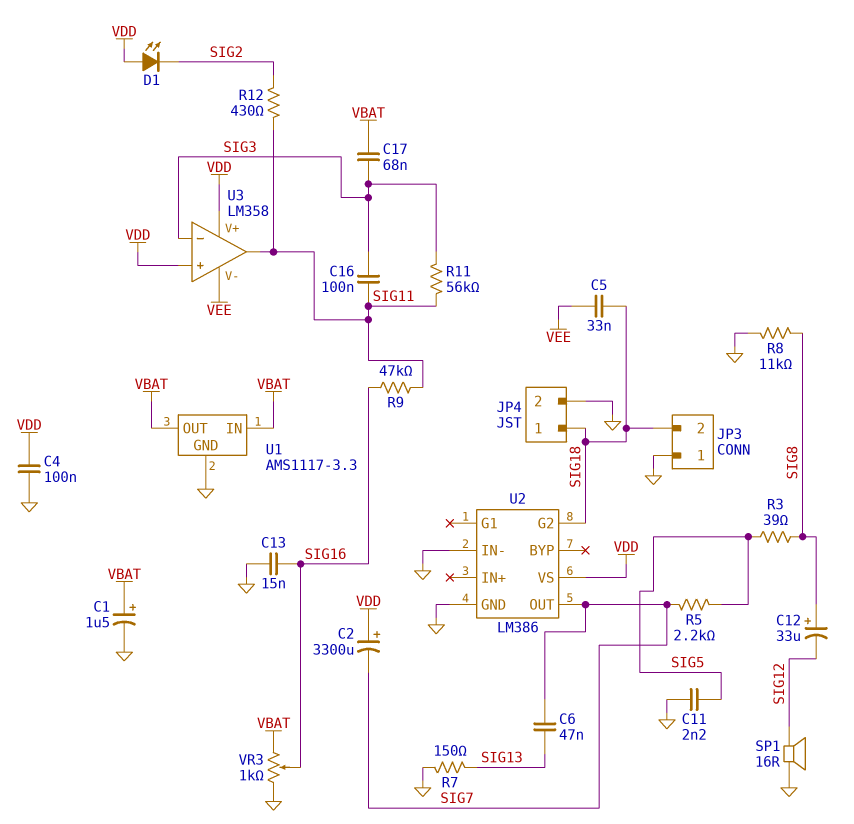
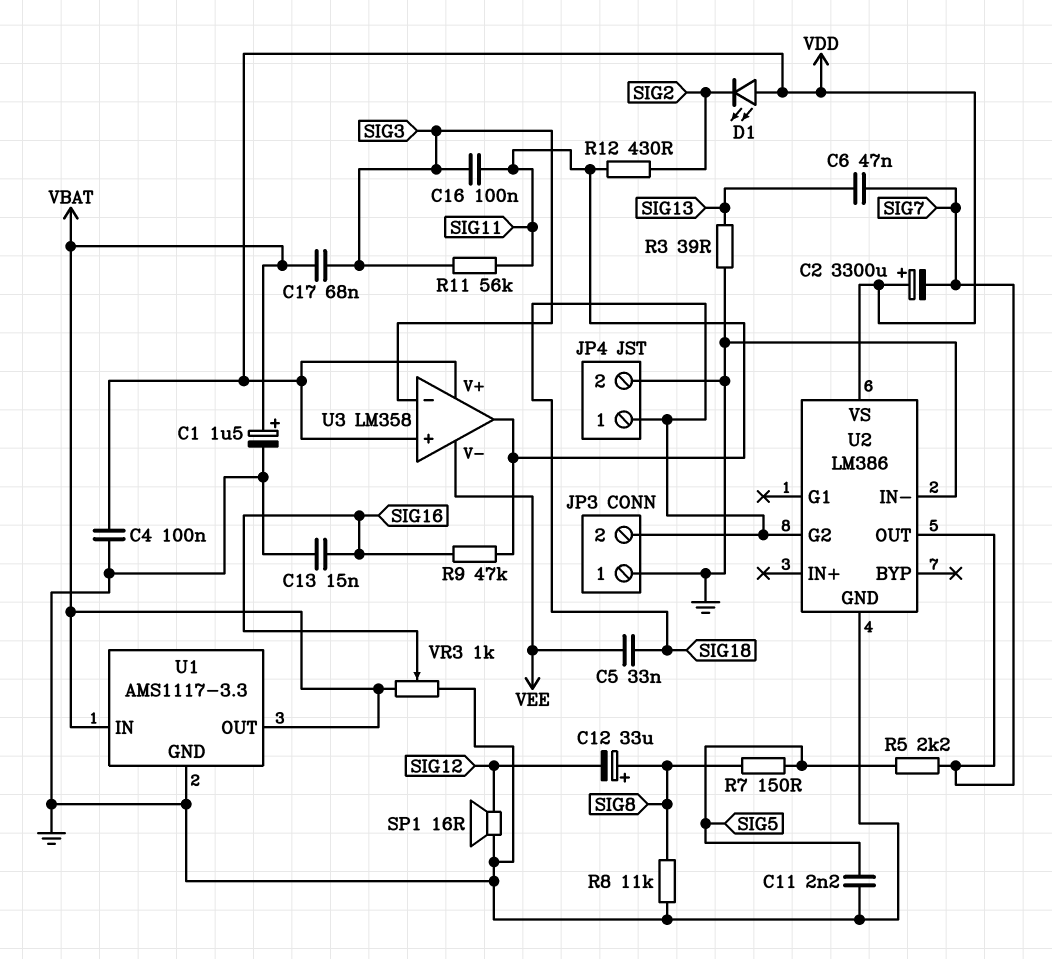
R3: 39 (SIG5, SIG8) -> 39 (GND, SIG13)
R7: 150 (GND, SIG13) -> 150 (SIG5, SIG8)

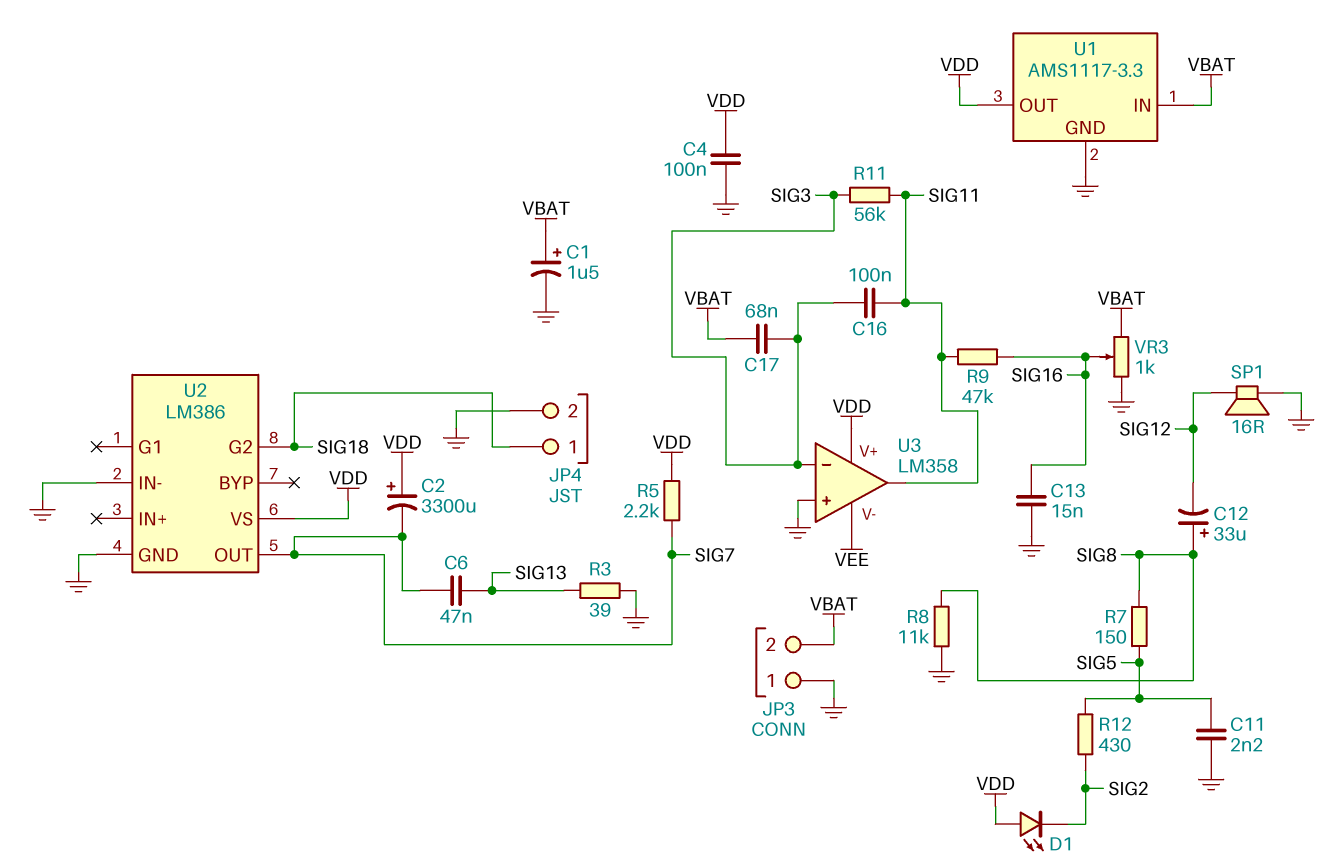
C5: 33nF (SIG18, VEE) -> none
JP3 pin 2: SIG18 -> VBAT
R5: 2.2k (SIG5, SIG7) -> 2.2k (SIG7, VDD)
R12: 430 (SIG2, SIG11) -> 430 (SIG2, SIG5)
U1 pin OUT: VBAT -> VDD
U3 pin in+: VDD -> GND

